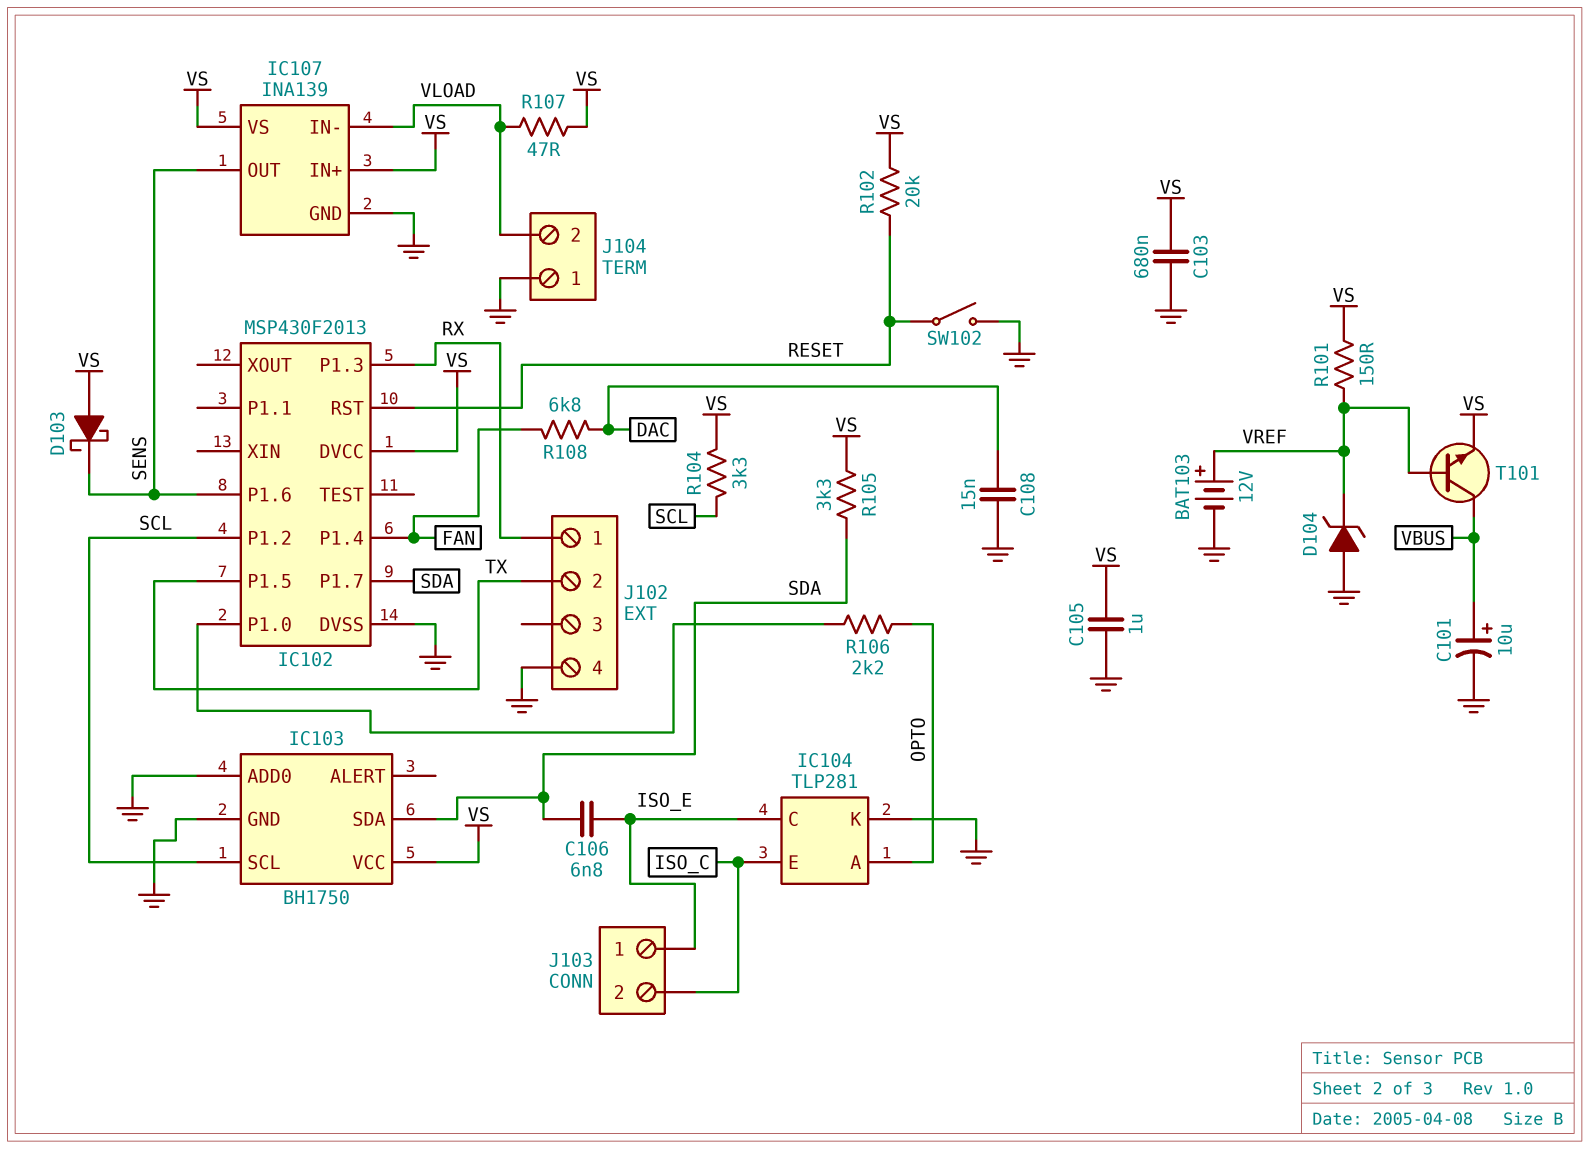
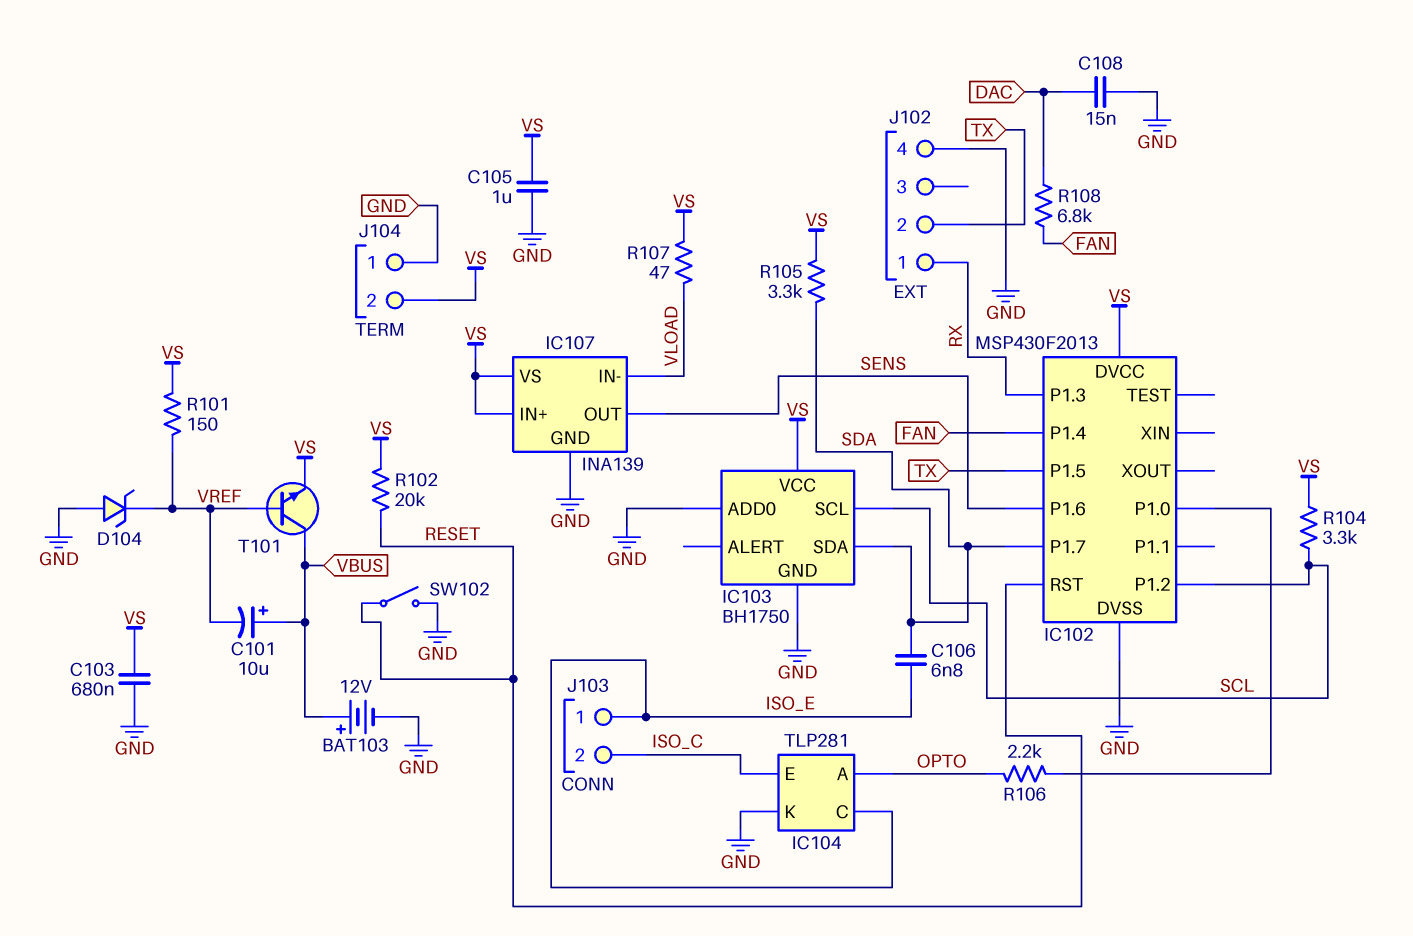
BAT103: 12V (plus VREF, minus GND) -> 12V (plus VBUS, minus GND)
C101: 10uF (plus VBUS, minus GND) -> 10uF (plus VBUS, minus VREF)
D103: schottky (A VS, K SENS) -> none
J104 pin 2: VLOAD -> VS

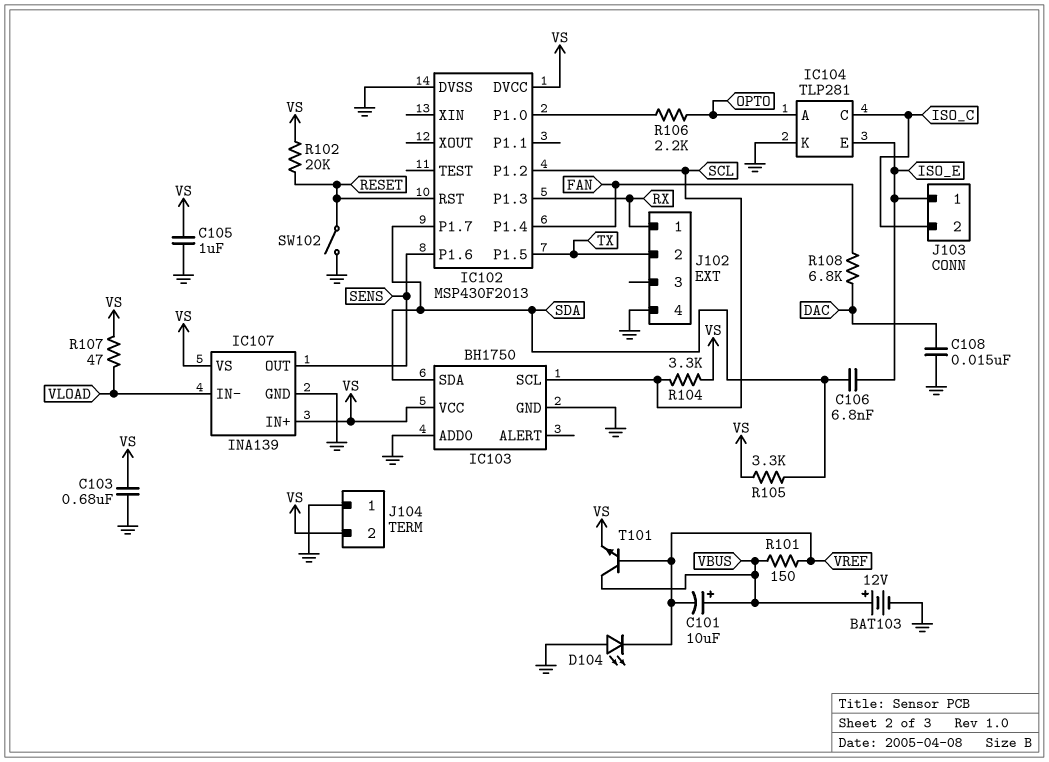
D104: zener (A GND, K VREF) -> LED (A GND, K VREF)
IC104 pin C: ISO_E -> ISO_C
IC104 pin E: ISO_C -> ISO_E
R101: 150 (VREF, VS) -> 150 (VBUS, VREF)

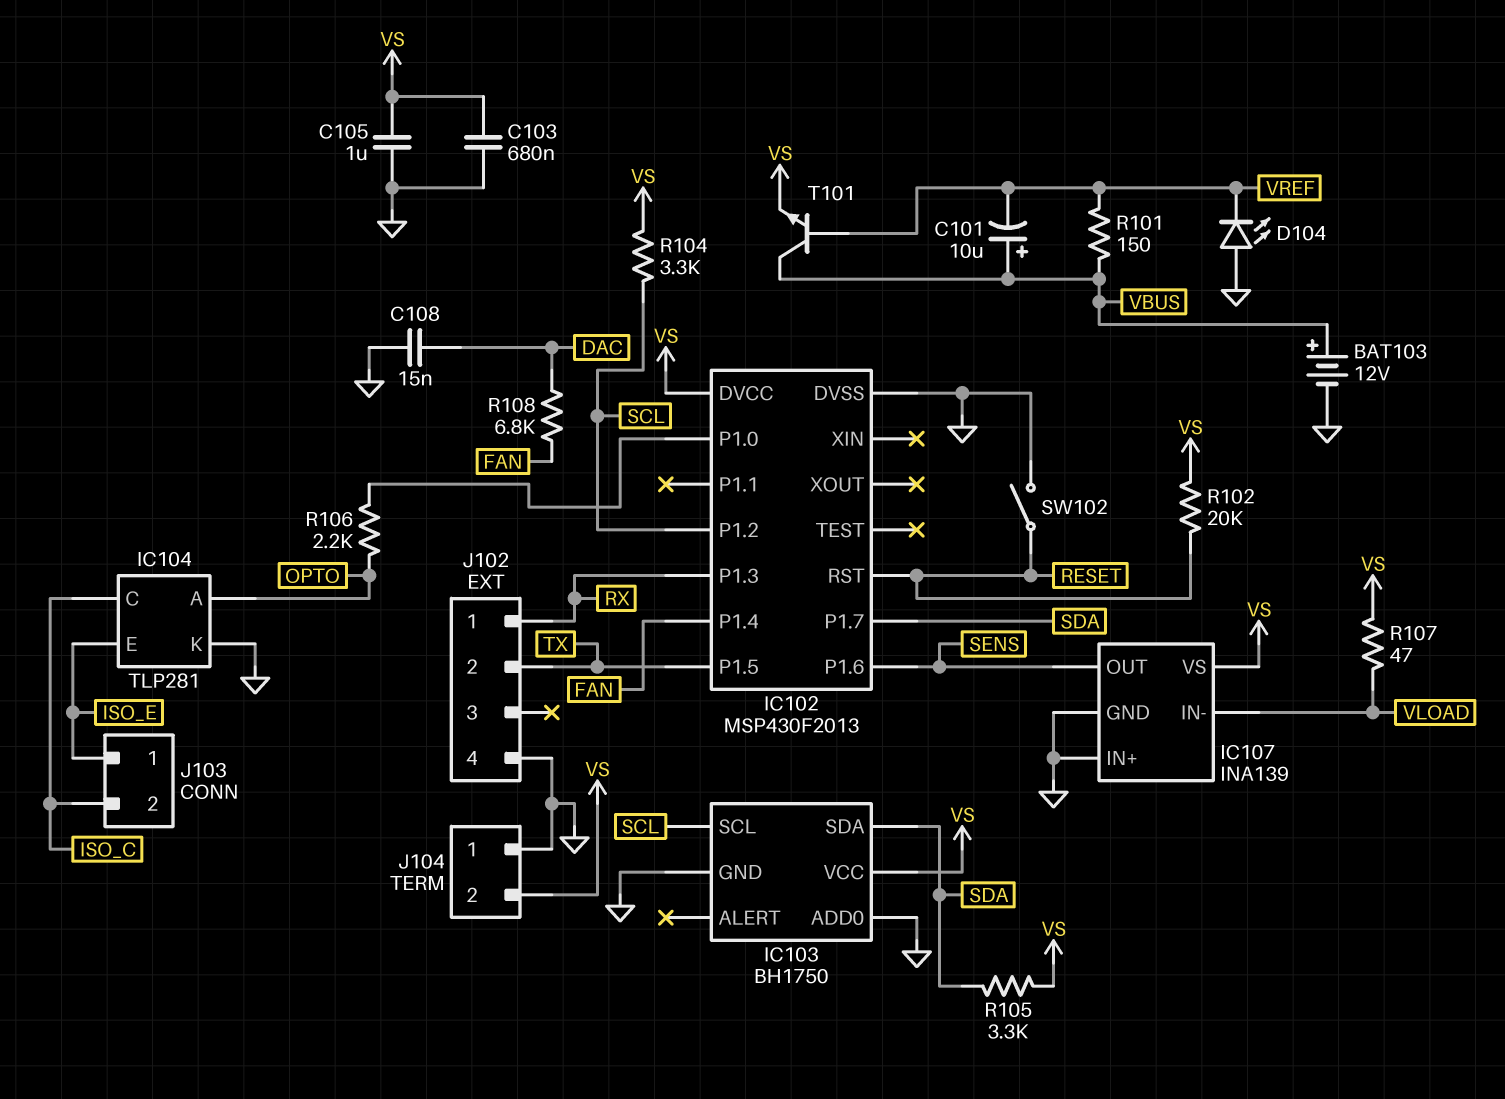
C106: 6.8nF (ISO_E, SDA) -> none
IC107 pin IN+: VS -> GND

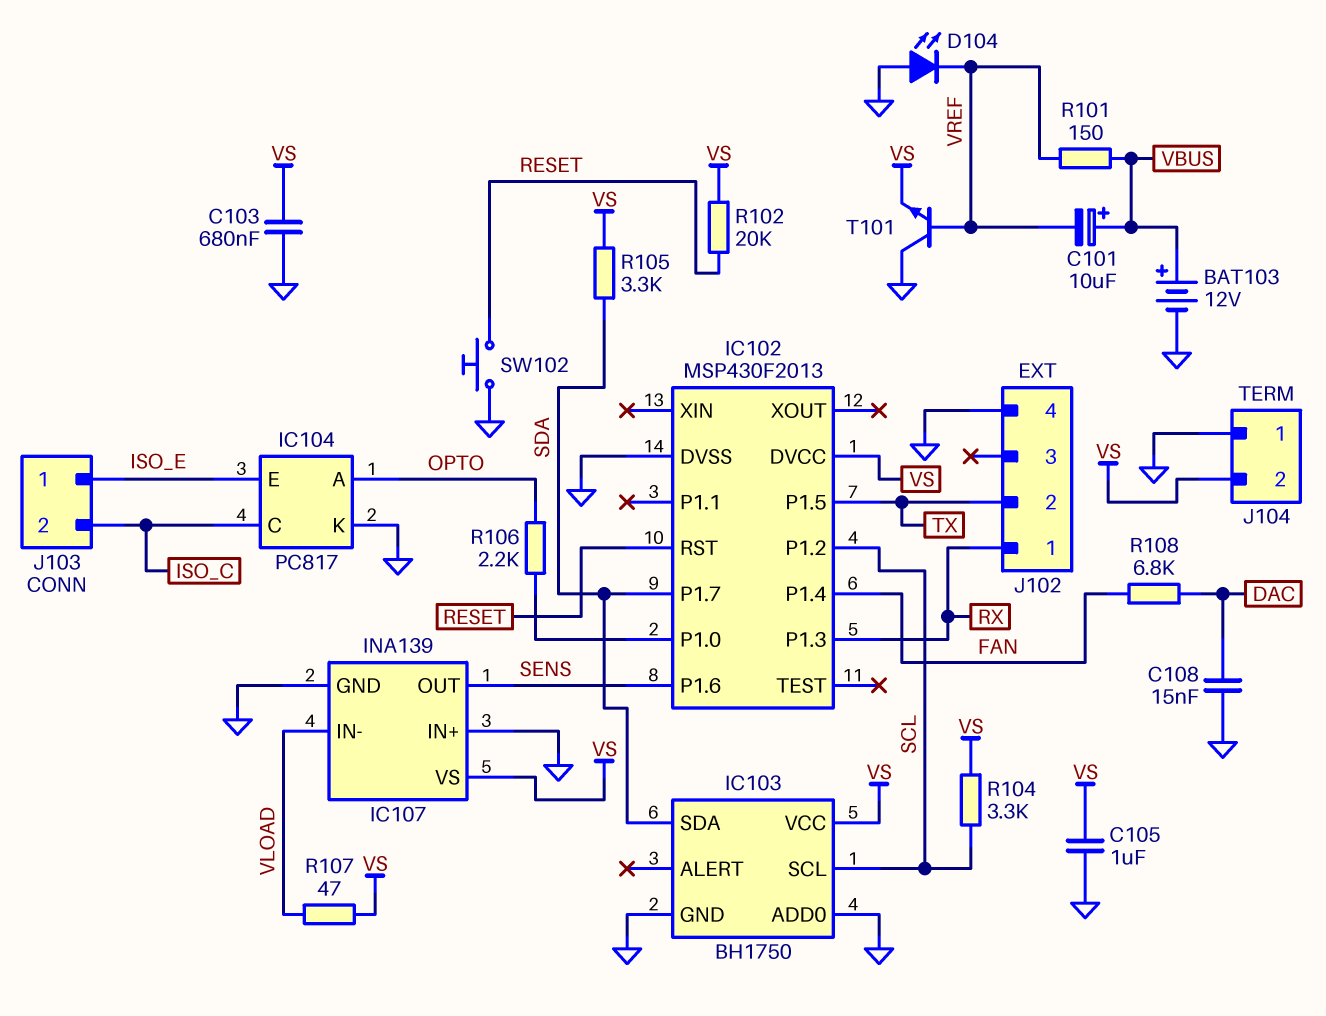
IC104: TLP281 -> PC817
SW102: switch (GND, RESET) -> button (GND, RESET)
T101: NPN (B VREF, C VBUS, E VS) -> NPN (B VREF, C GND, E VS)

